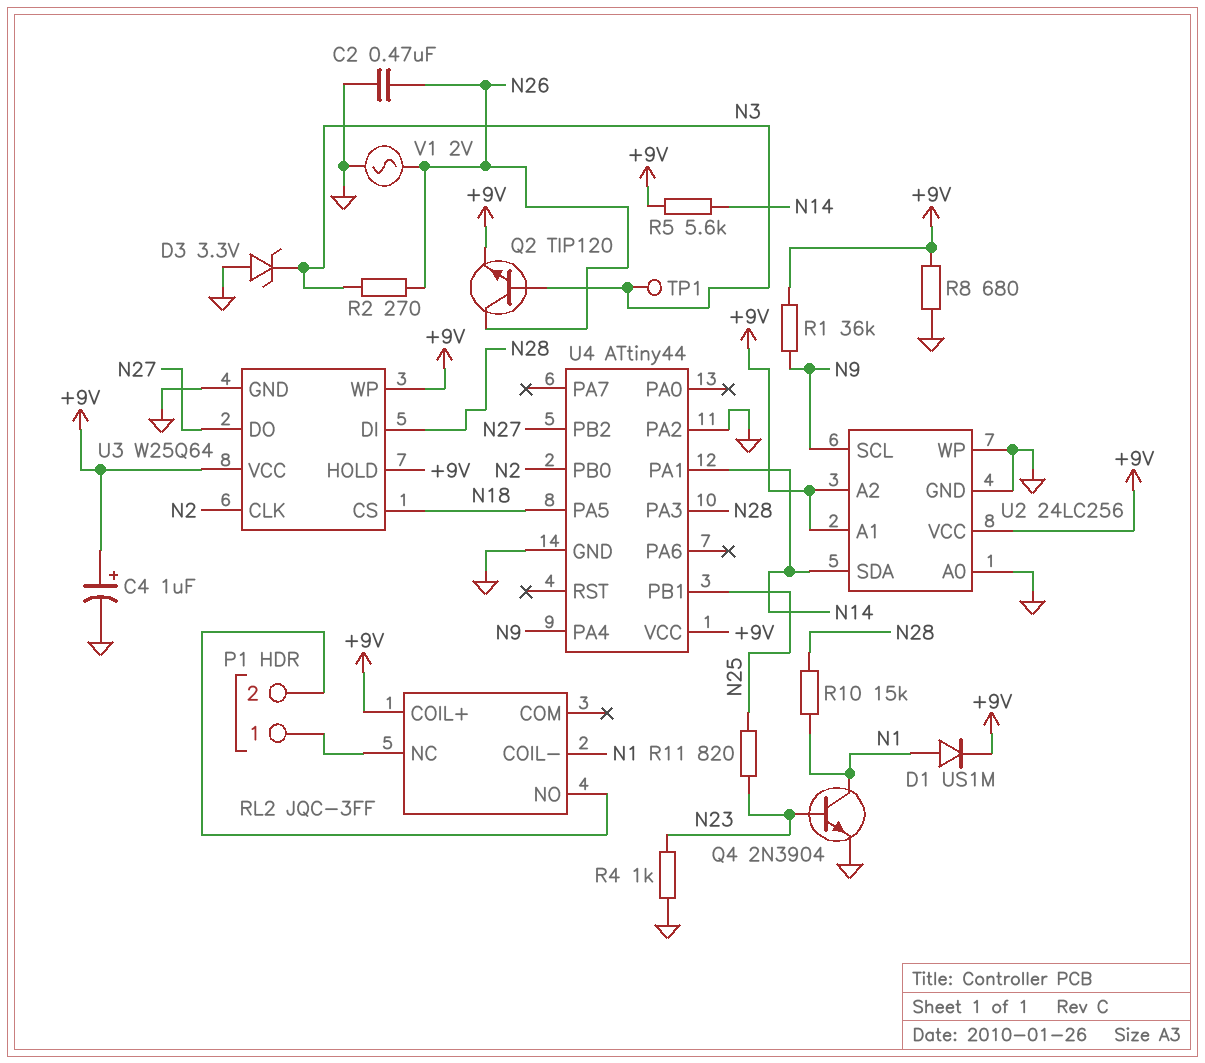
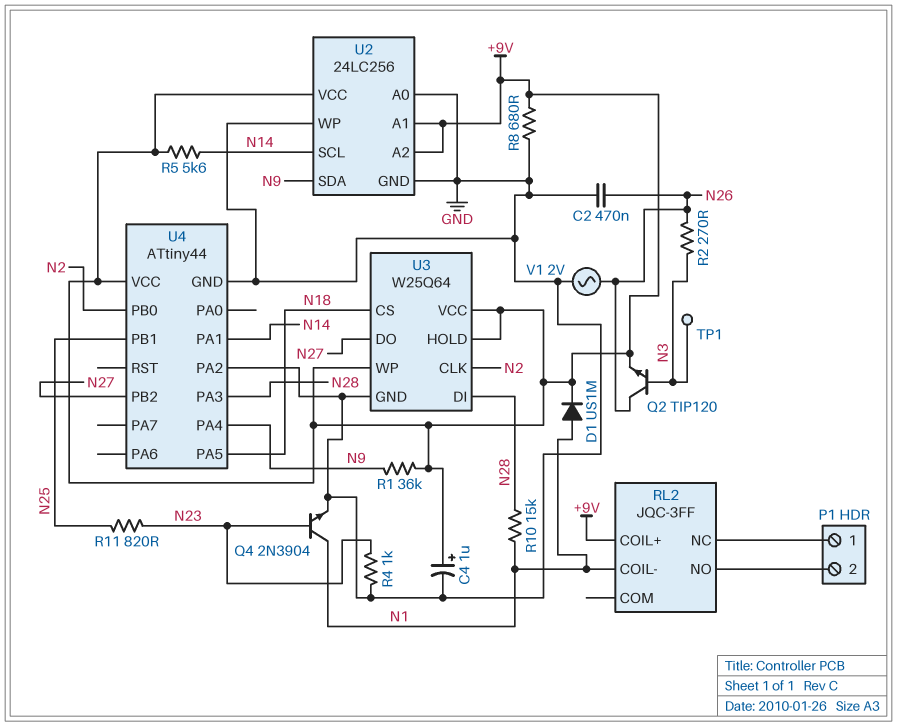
D3: zener 3.3V (A GND, K N3) -> none
U2 pin SCL: N9 -> N14
U2 pin SDA: N14 -> N9

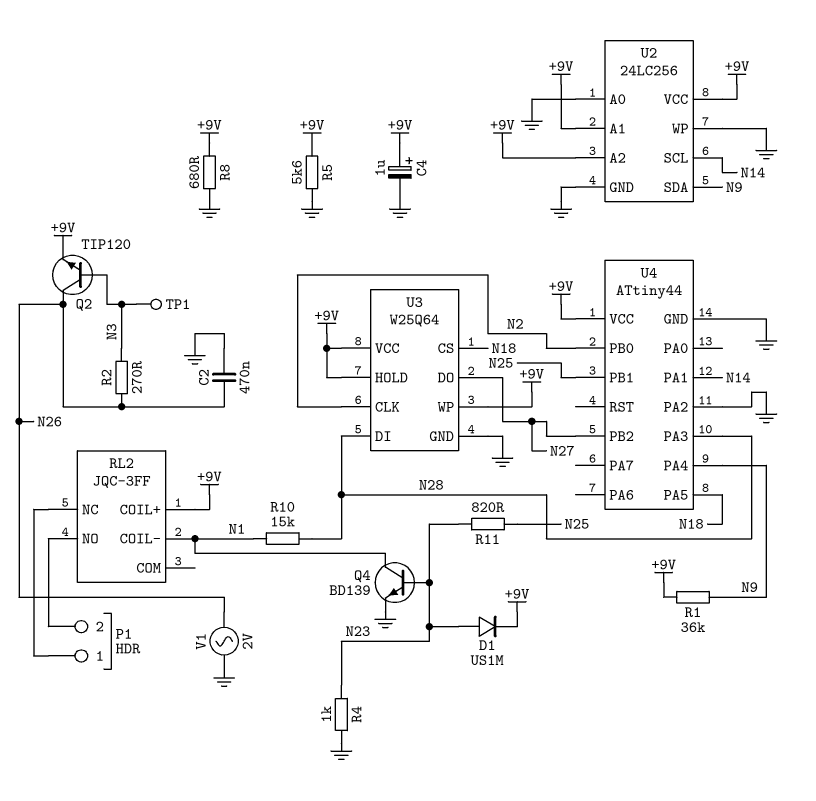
D1: diode US1M (A N1, K +9V) -> diode US1M (A N23, K +9V)
Q4: NPN 2N3904 (B N23, C N1, E GND) -> NPN BD139 (B N23, C N1, E GND)
R5: 5.6k (+9V, N14) -> 5.6k (+9V, GND)

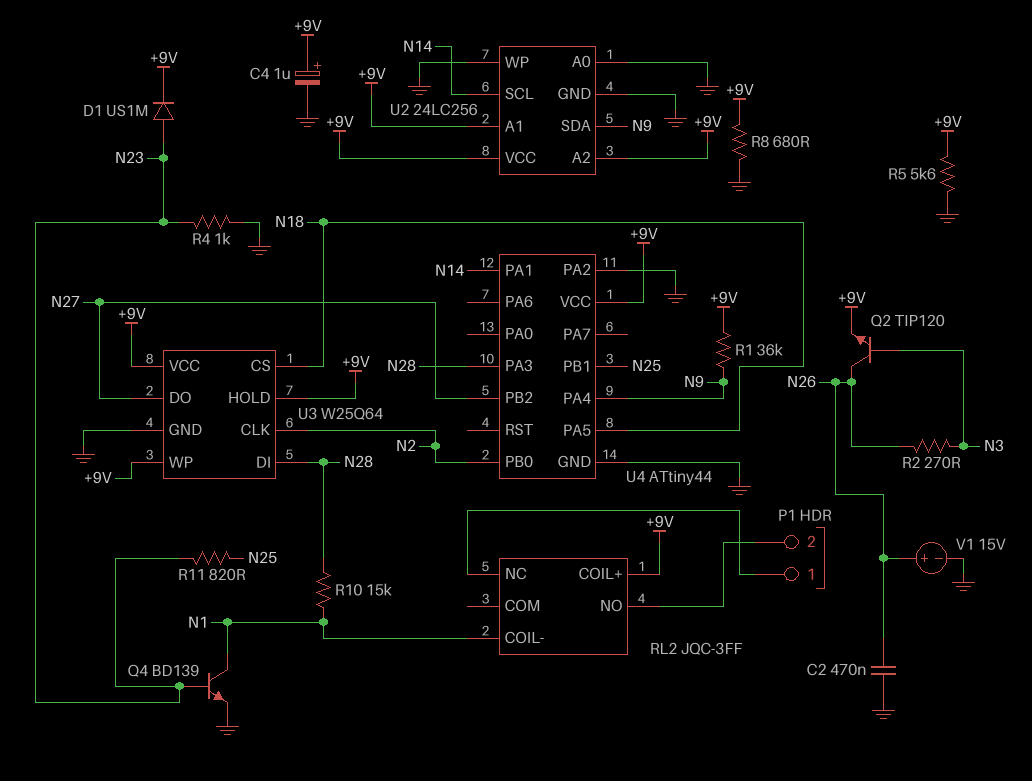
TP1: test point (N3) -> none
V1: AC 2V (GND, N26) -> 15V (plus N26, minus GND)

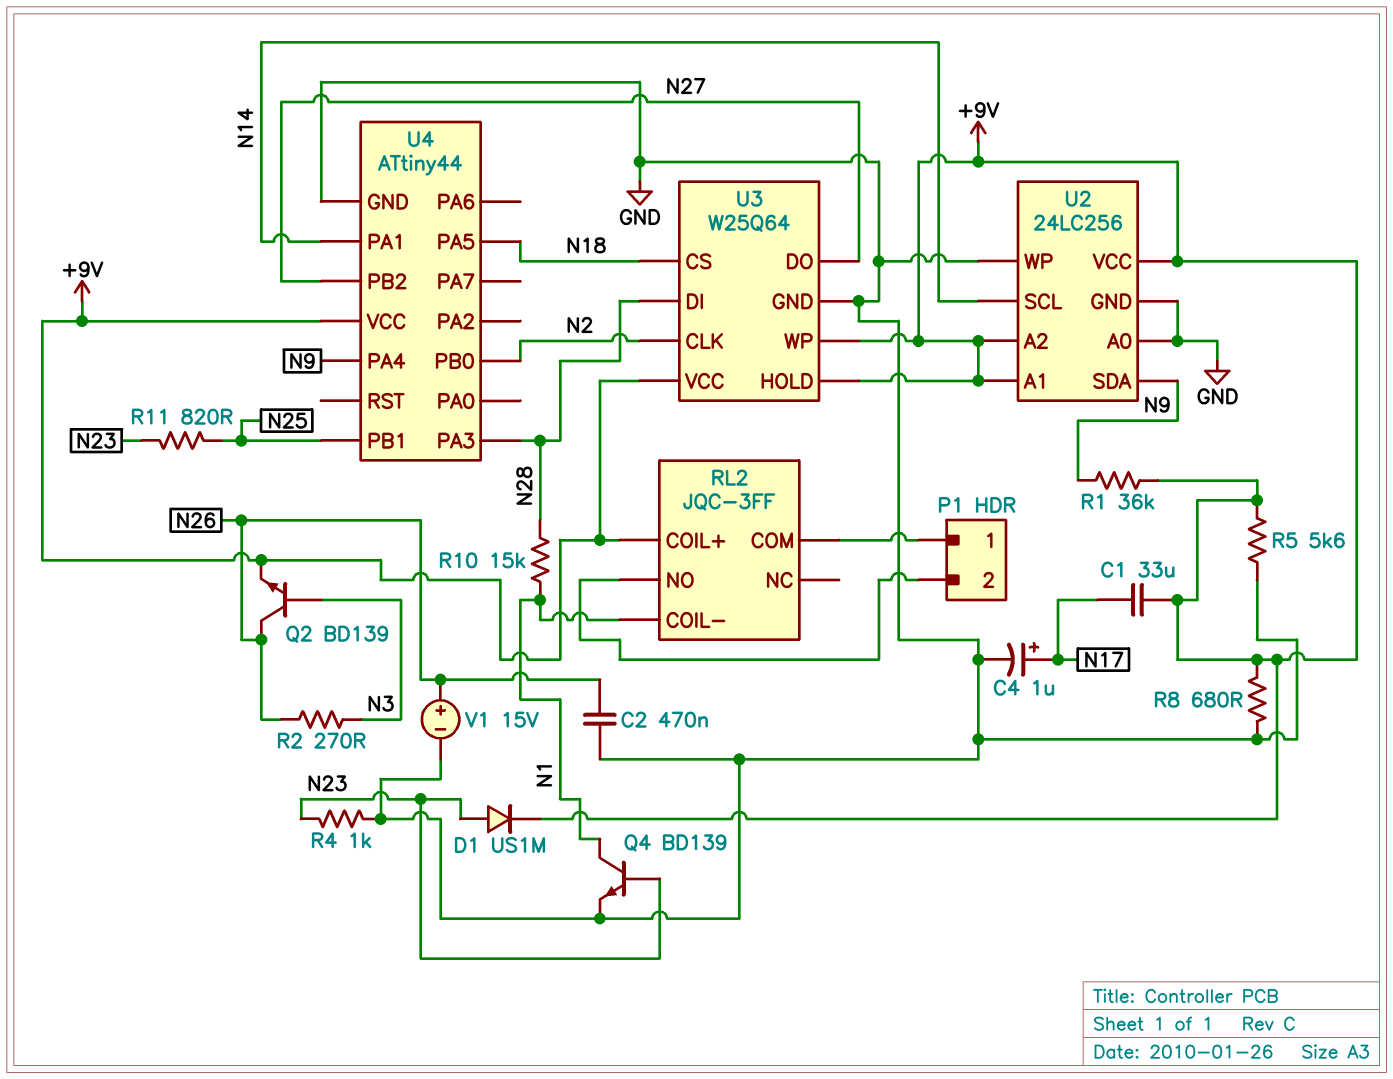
C1: none -> 33uF (+9V, N17)
C4: 1uF (plus +9V, minus GND) -> 1uF (plus N17, minus GND)
Q2: NPN TIP120 (B N3, C N26, E +9V) -> NPN BD139 (B N3, C N26, E +9V)
RL2 pin COM: none -> P1/1
RL2 pin NC: P1/1 -> none
U4 pin PA2: GND -> none

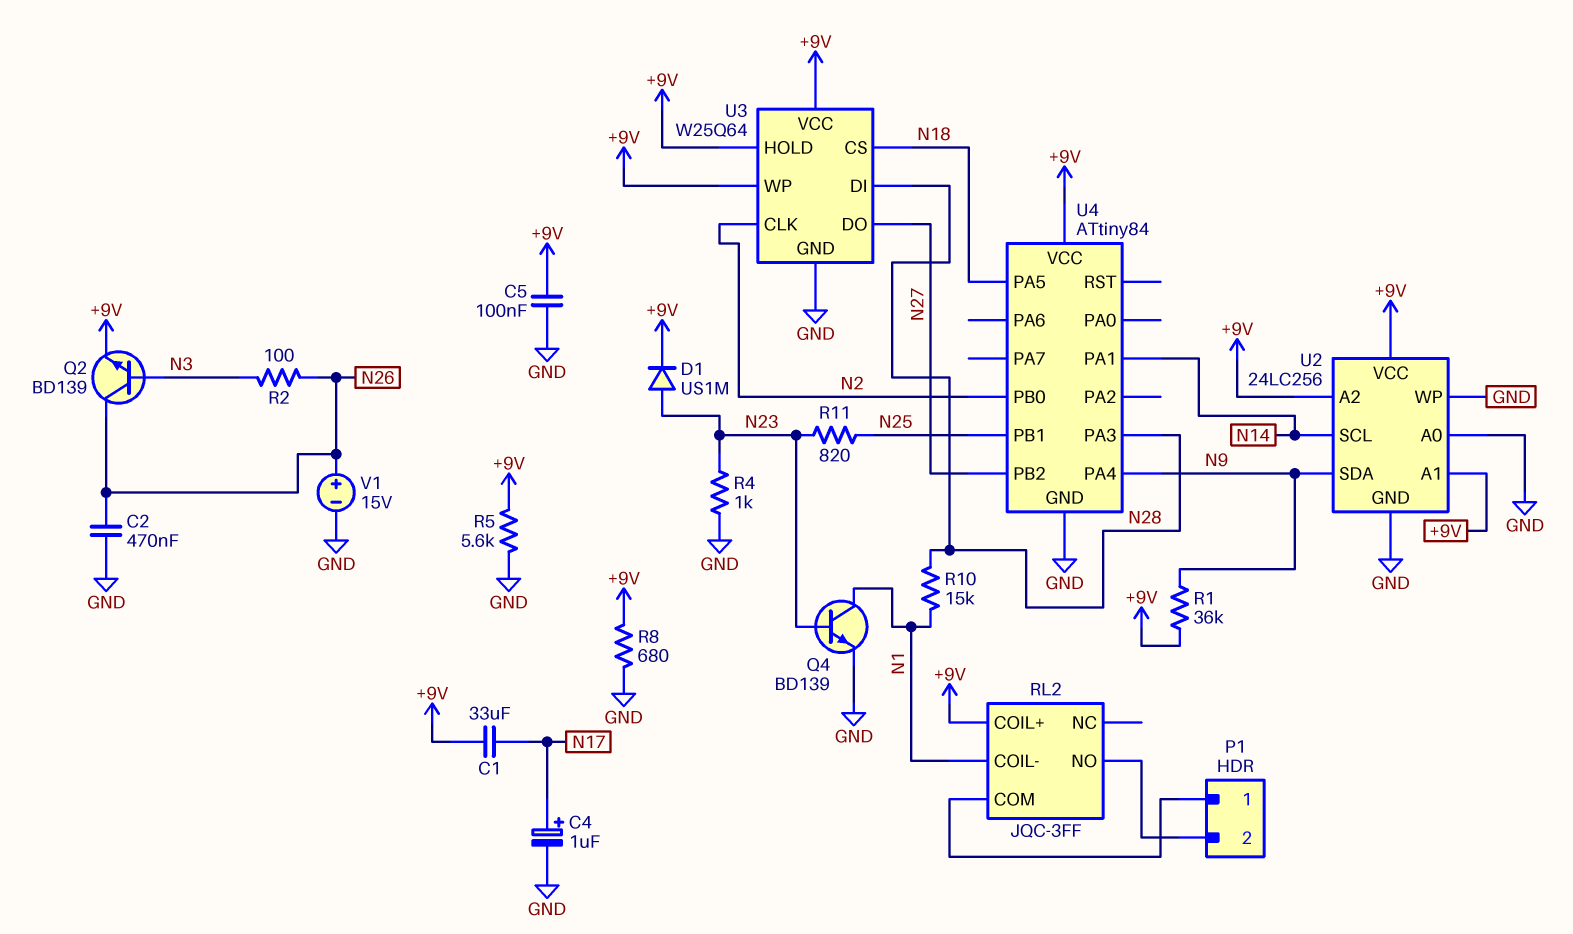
C5: none -> 100nF (+9V, GND)
R2: 270 (N3, N26) -> 100 (N3, N26)
U4: ATtiny44 -> ATtiny84

